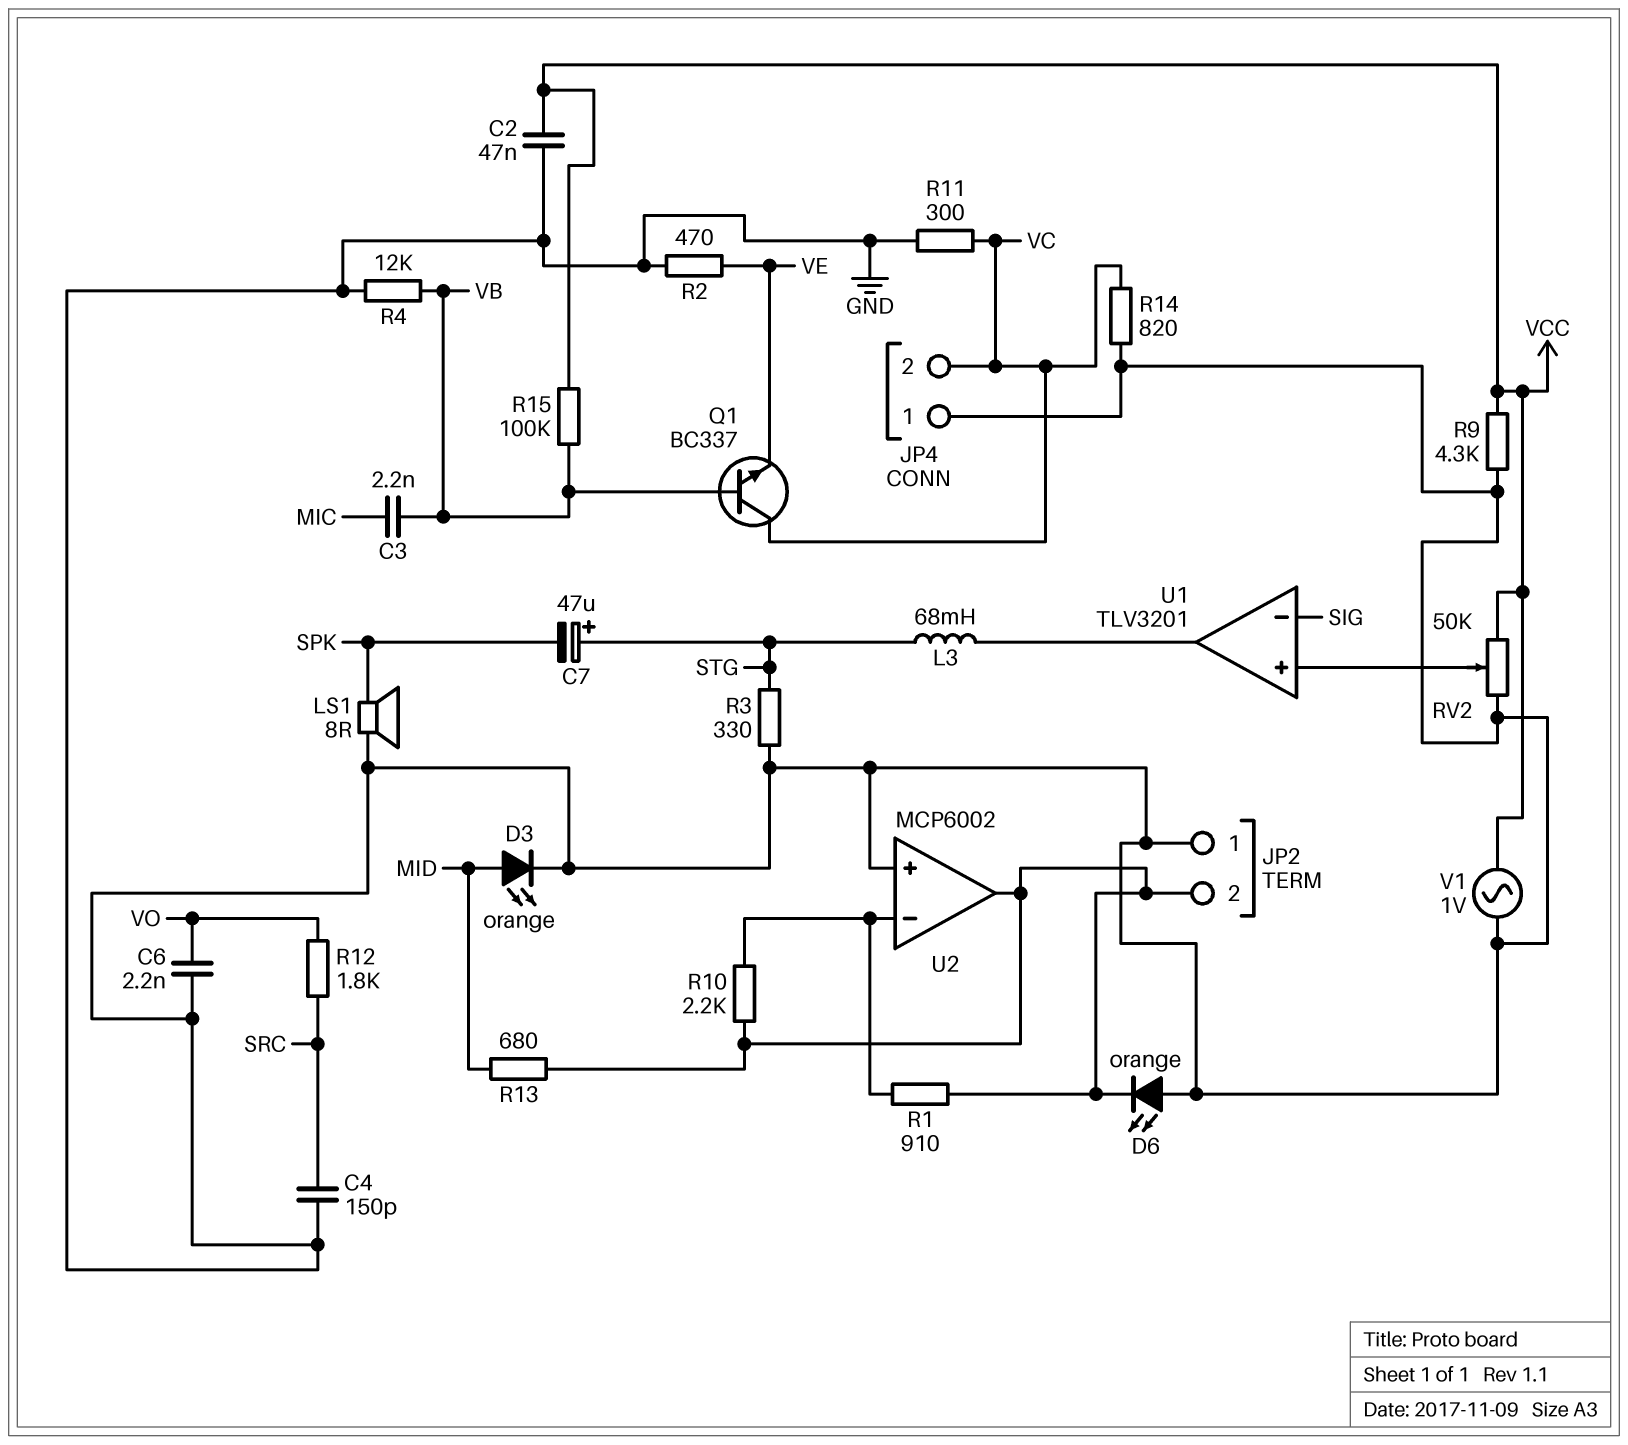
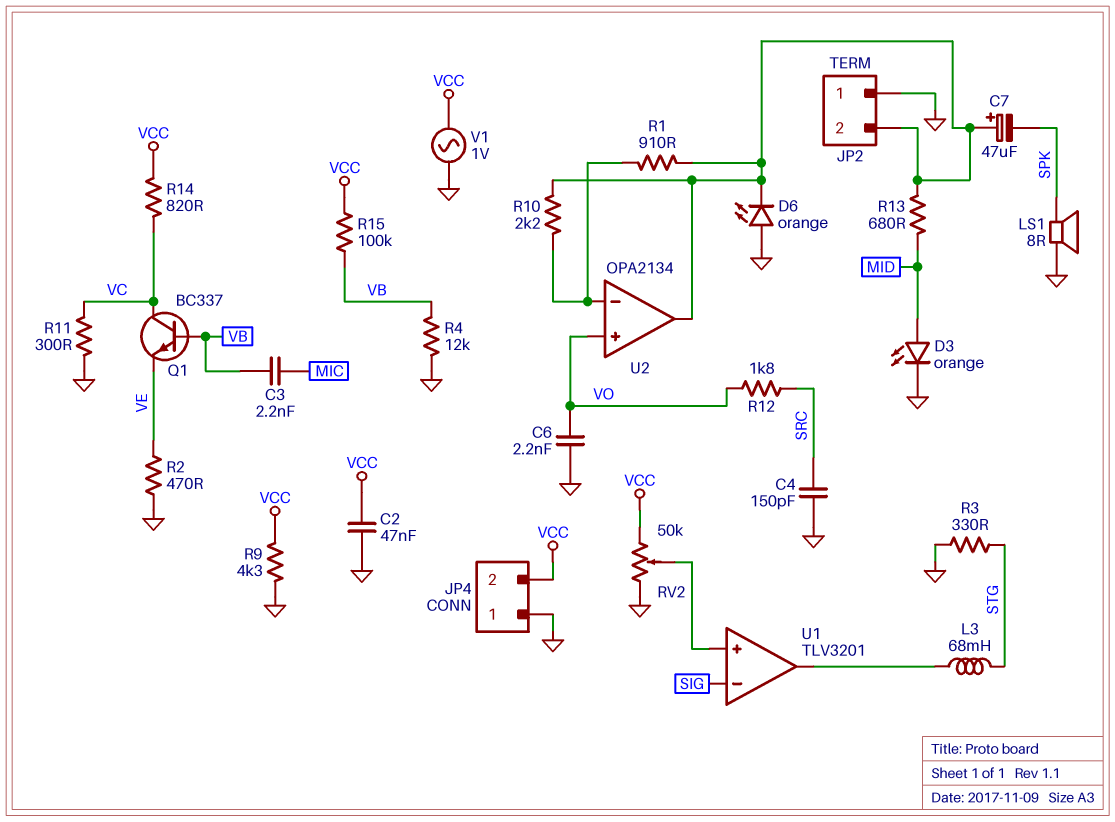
C7: 47uF (plus STG, minus SPK) -> 47uF (plus JP2/2, minus SPK)
JP4 pin 2: VC -> VCC
R14: 820 (GND, VC) -> 820 (VC, VCC)
U2: MCP6002 -> OPA2134
U2 pin in+: GND -> VO

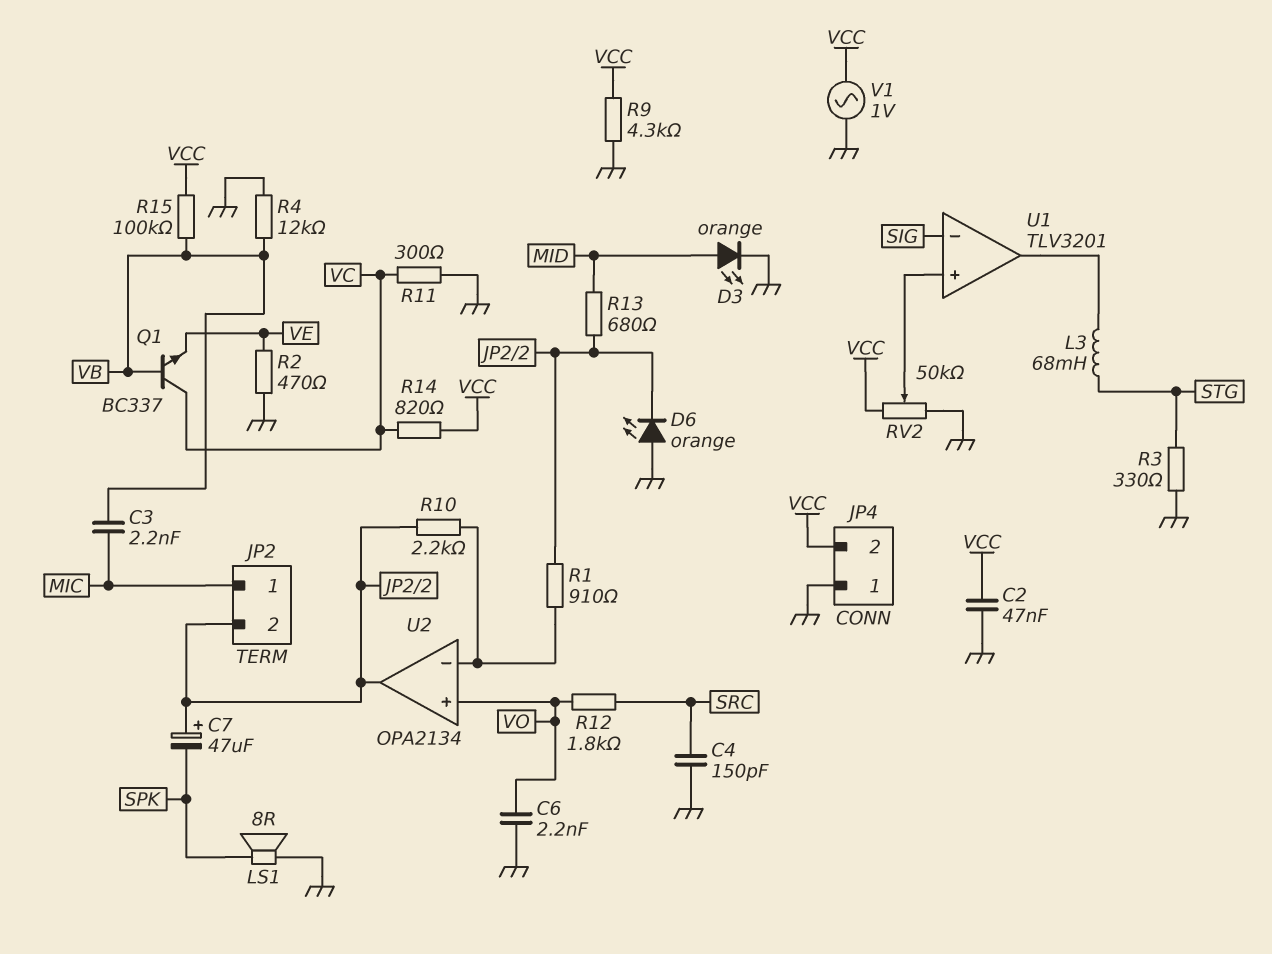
JP2 pin 1: GND -> MIC

